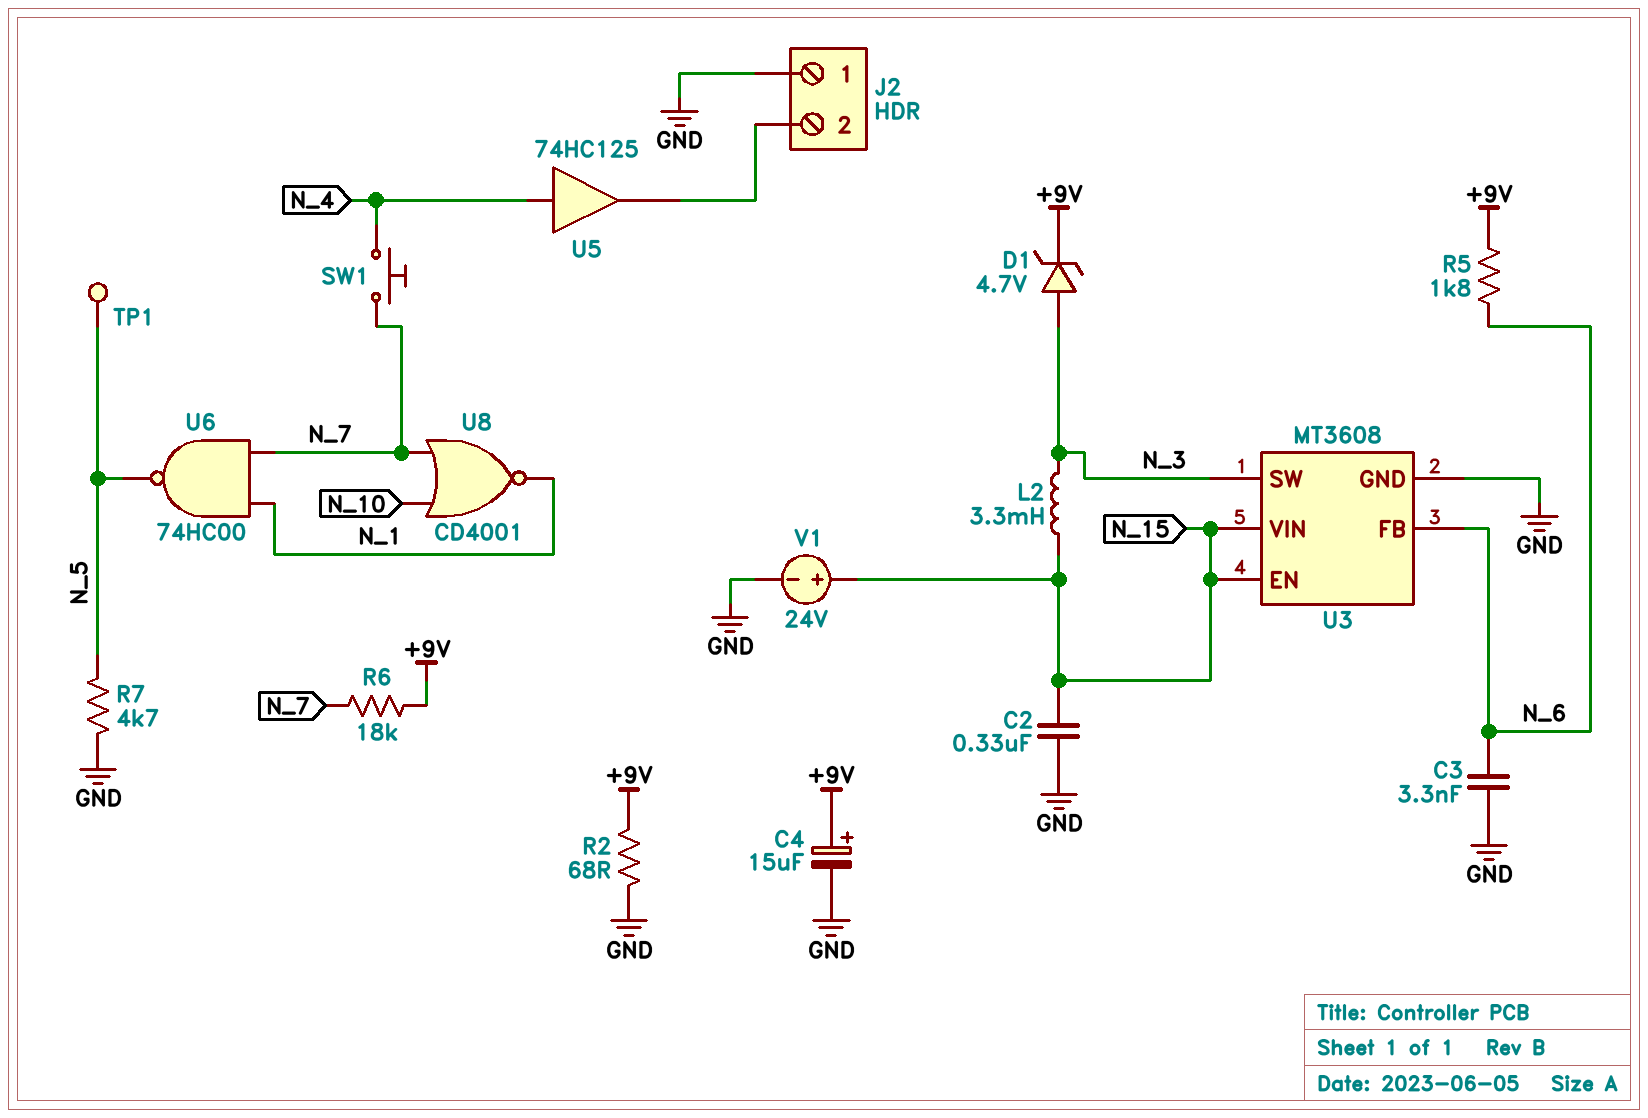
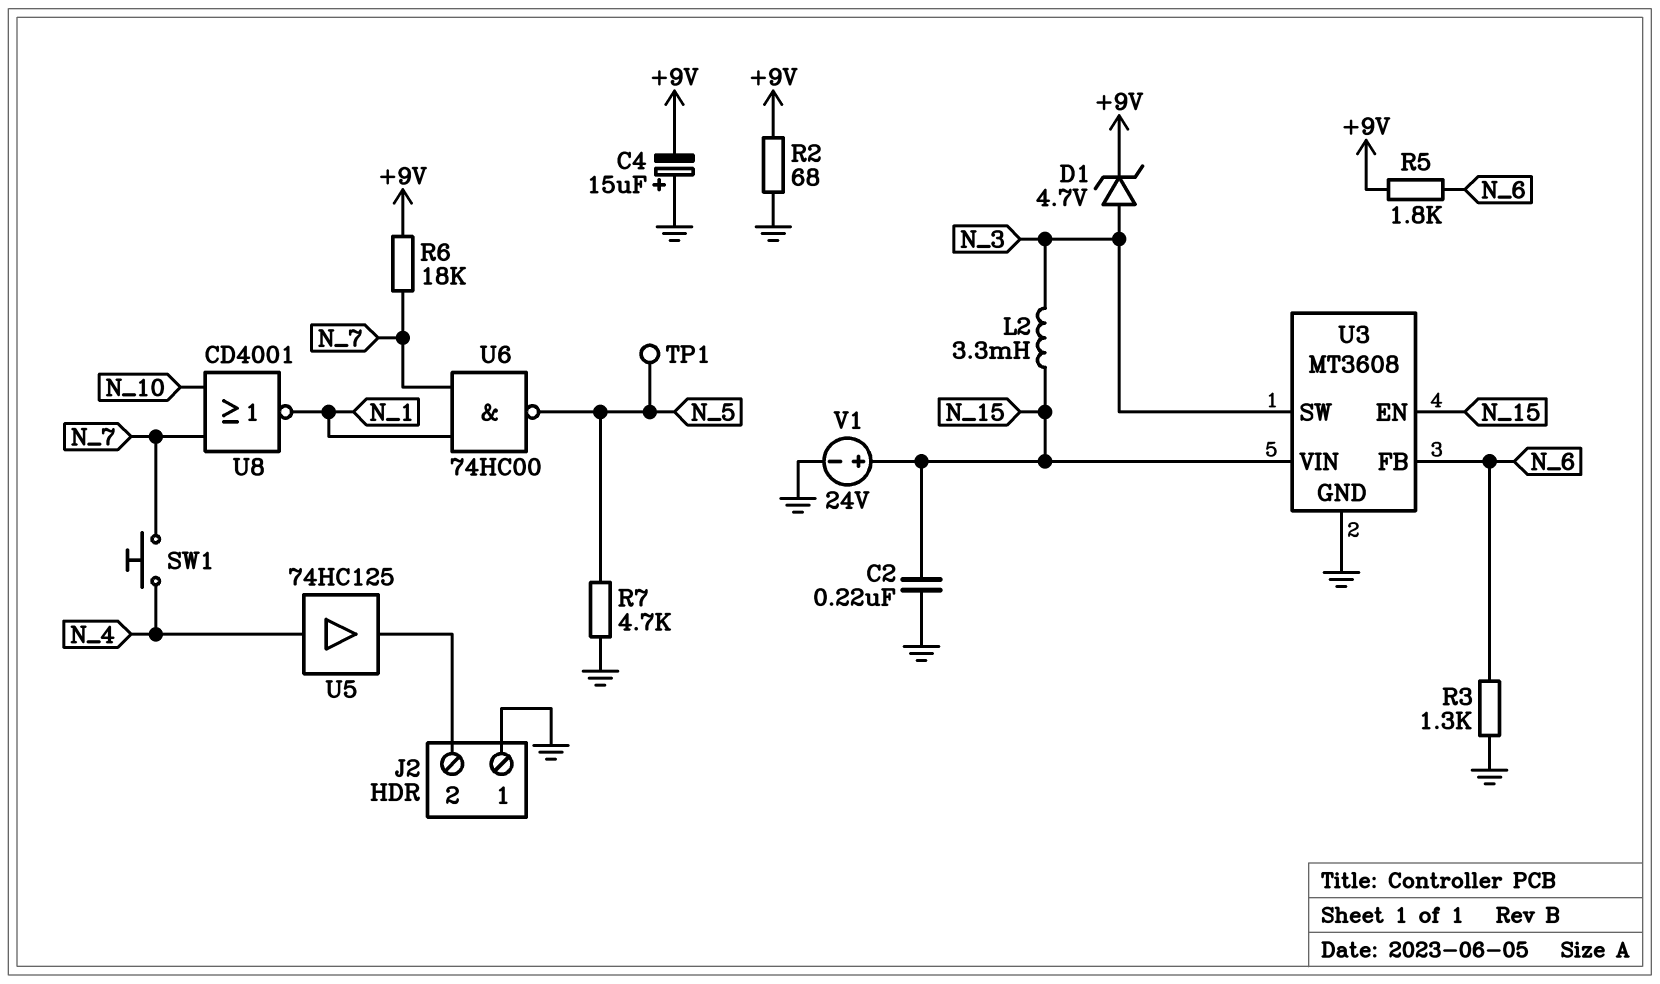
C2: 330nF (GND, N_15) -> 220nF (GND, N_15)
C3: 3.3nF (GND, N_6) -> none
C4: 15uF (plus +9V, minus GND) -> 15uF (plus GND, minus +9V)
R3: none -> 1.3k (GND, N_6)

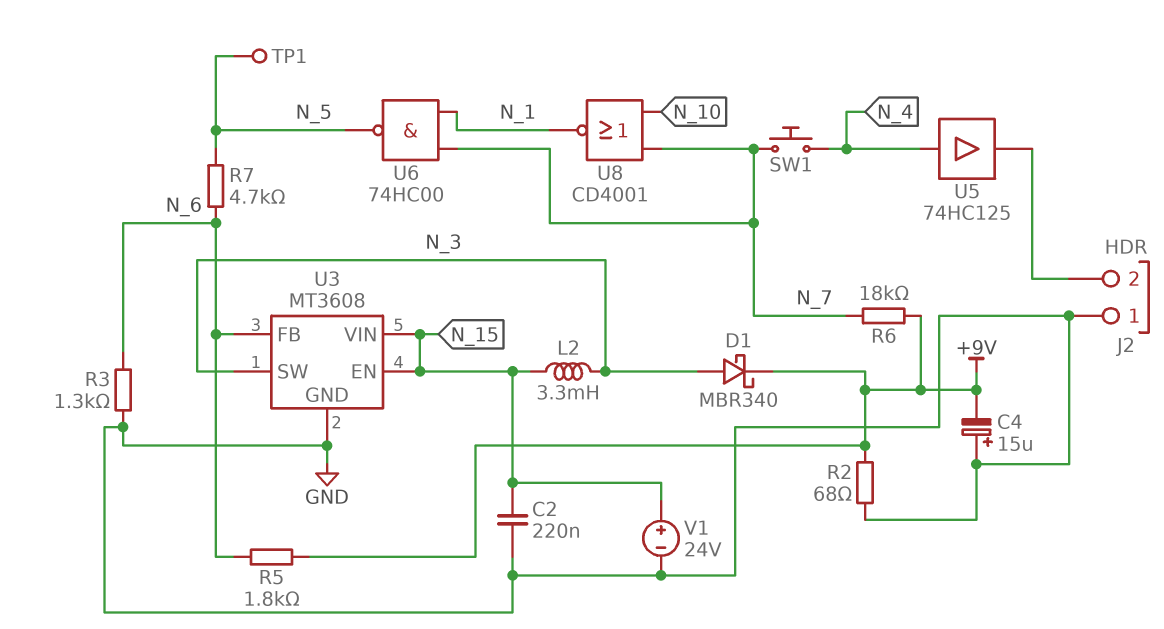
D1: zener 4.7V (A N_3, K +9V) -> schottky MBR340 (A N_3, K +9V)
R7: 4.7k (GND, N_5) -> 4.7k (N_5, N_6)

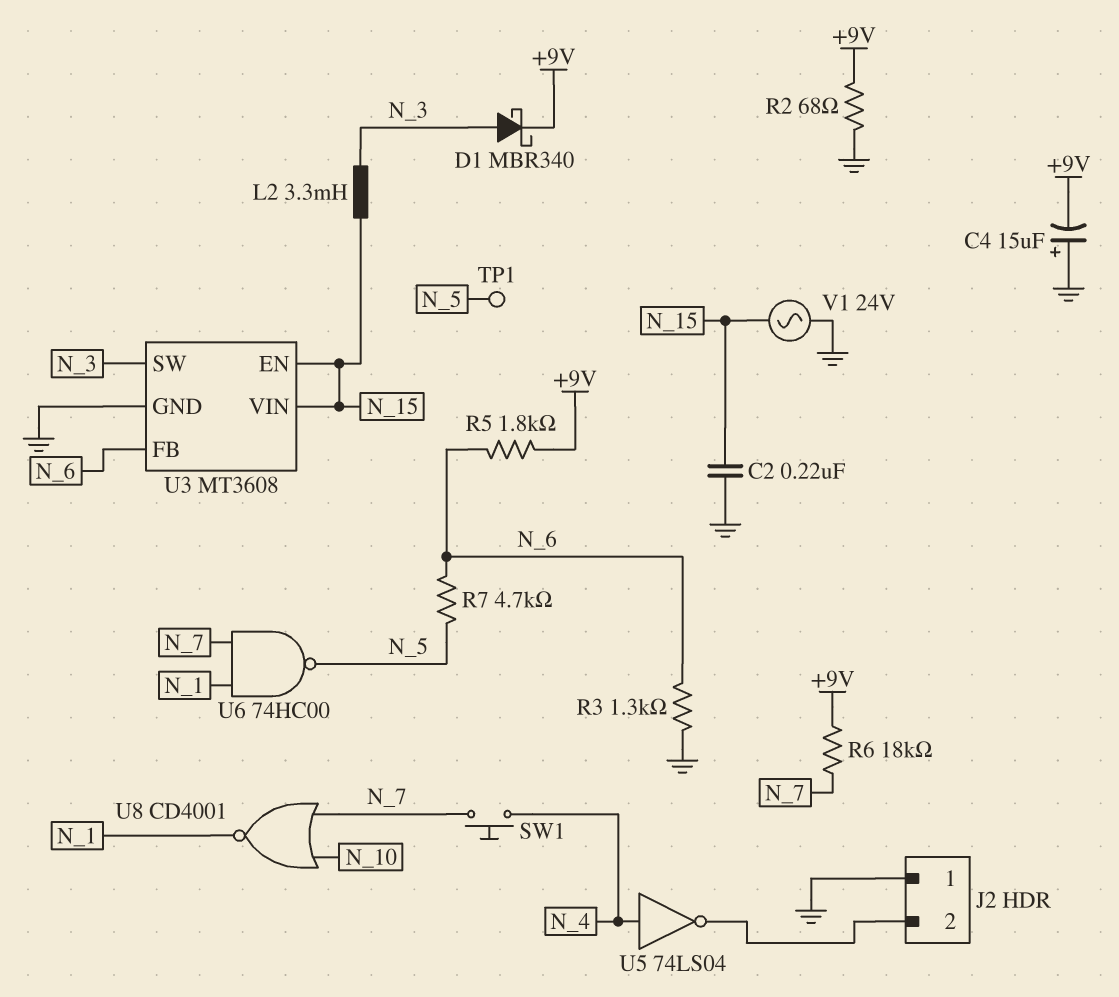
U5: buffer 74HC125 (in N_4, out J2/2) -> NOT 74LS04 (in N_4, out J2/2)
V1: 24V (plus N_15, minus GND) -> AC 24V (GND, N_15)

